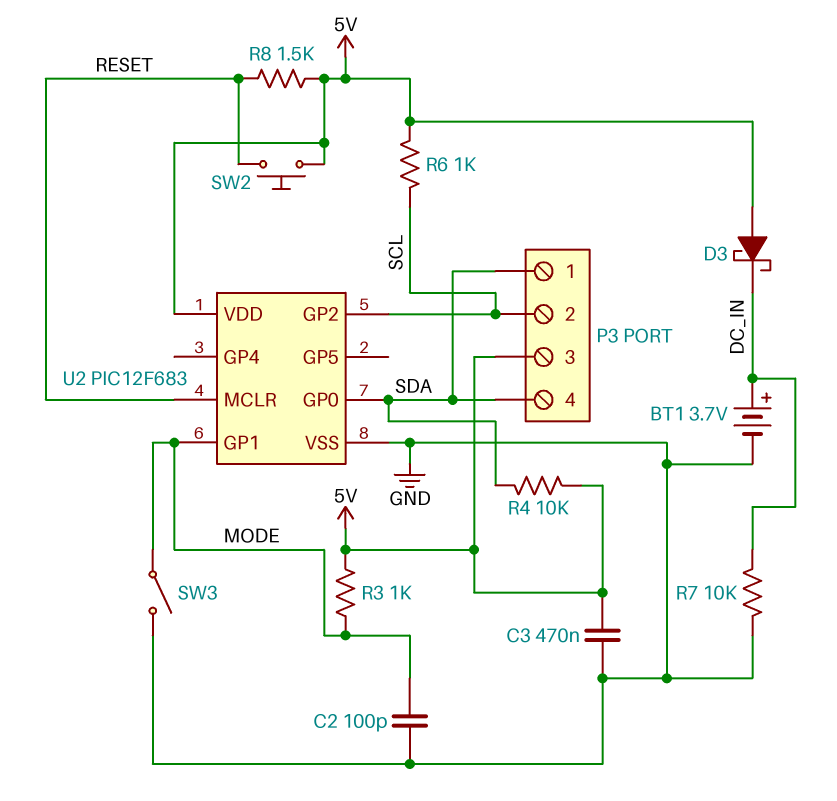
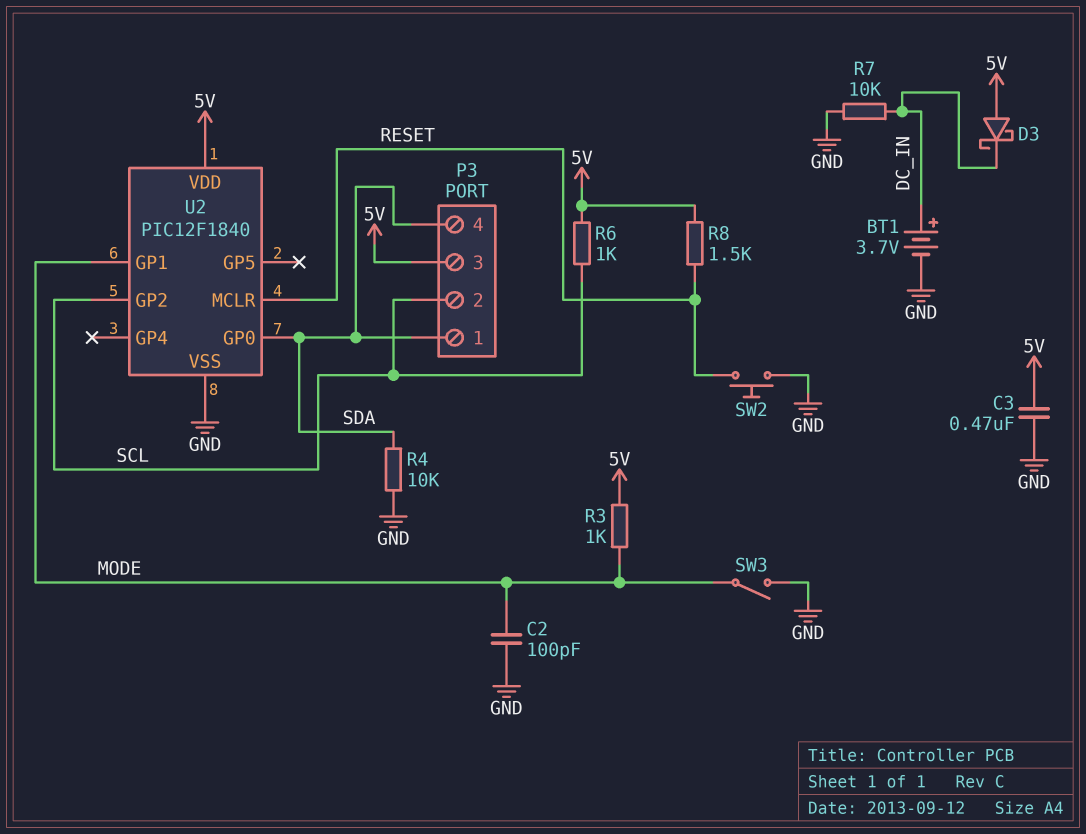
R4: 10k (5V, SDA) -> 10k (GND, SDA)
SW2: button (5V, RESET) -> button (GND, RESET)
U2: PIC12F683 -> PIC12F1840

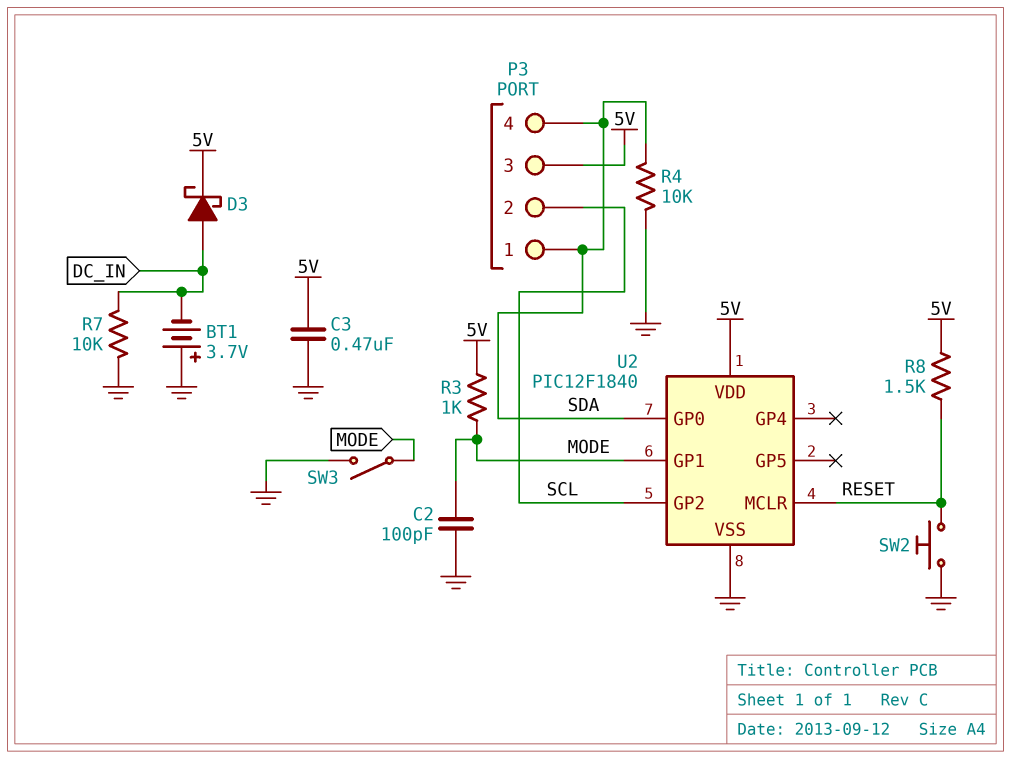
BT1: 3.7V (plus DC_IN, minus GND) -> 3.7V (plus GND, minus DC_IN)
D3: schottky (A 5V, K DC_IN) -> schottky (A DC_IN, K 5V)
R6: 1k (5V, SCL) -> none

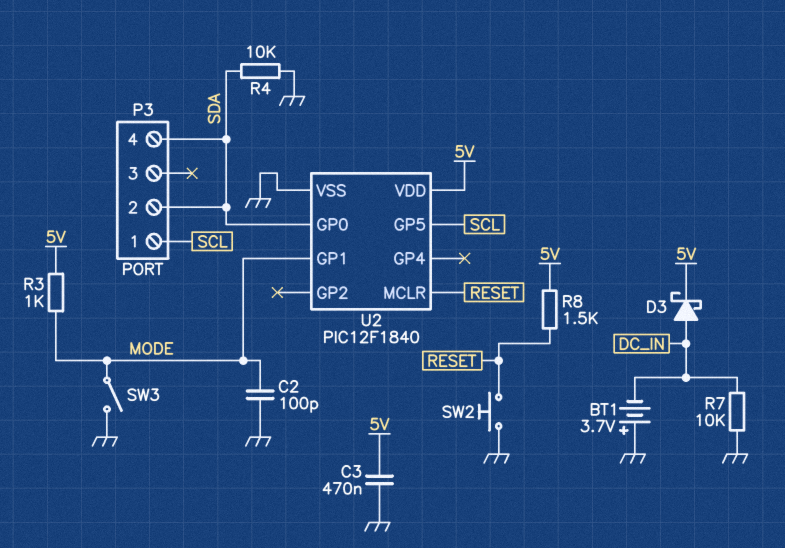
P3 pin 1: SDA -> SCL
P3 pin 2: SCL -> SDA
P3 pin 3: 5V -> none
U2 pin GP2: SCL -> none
U2 pin GP5: none -> SCL

